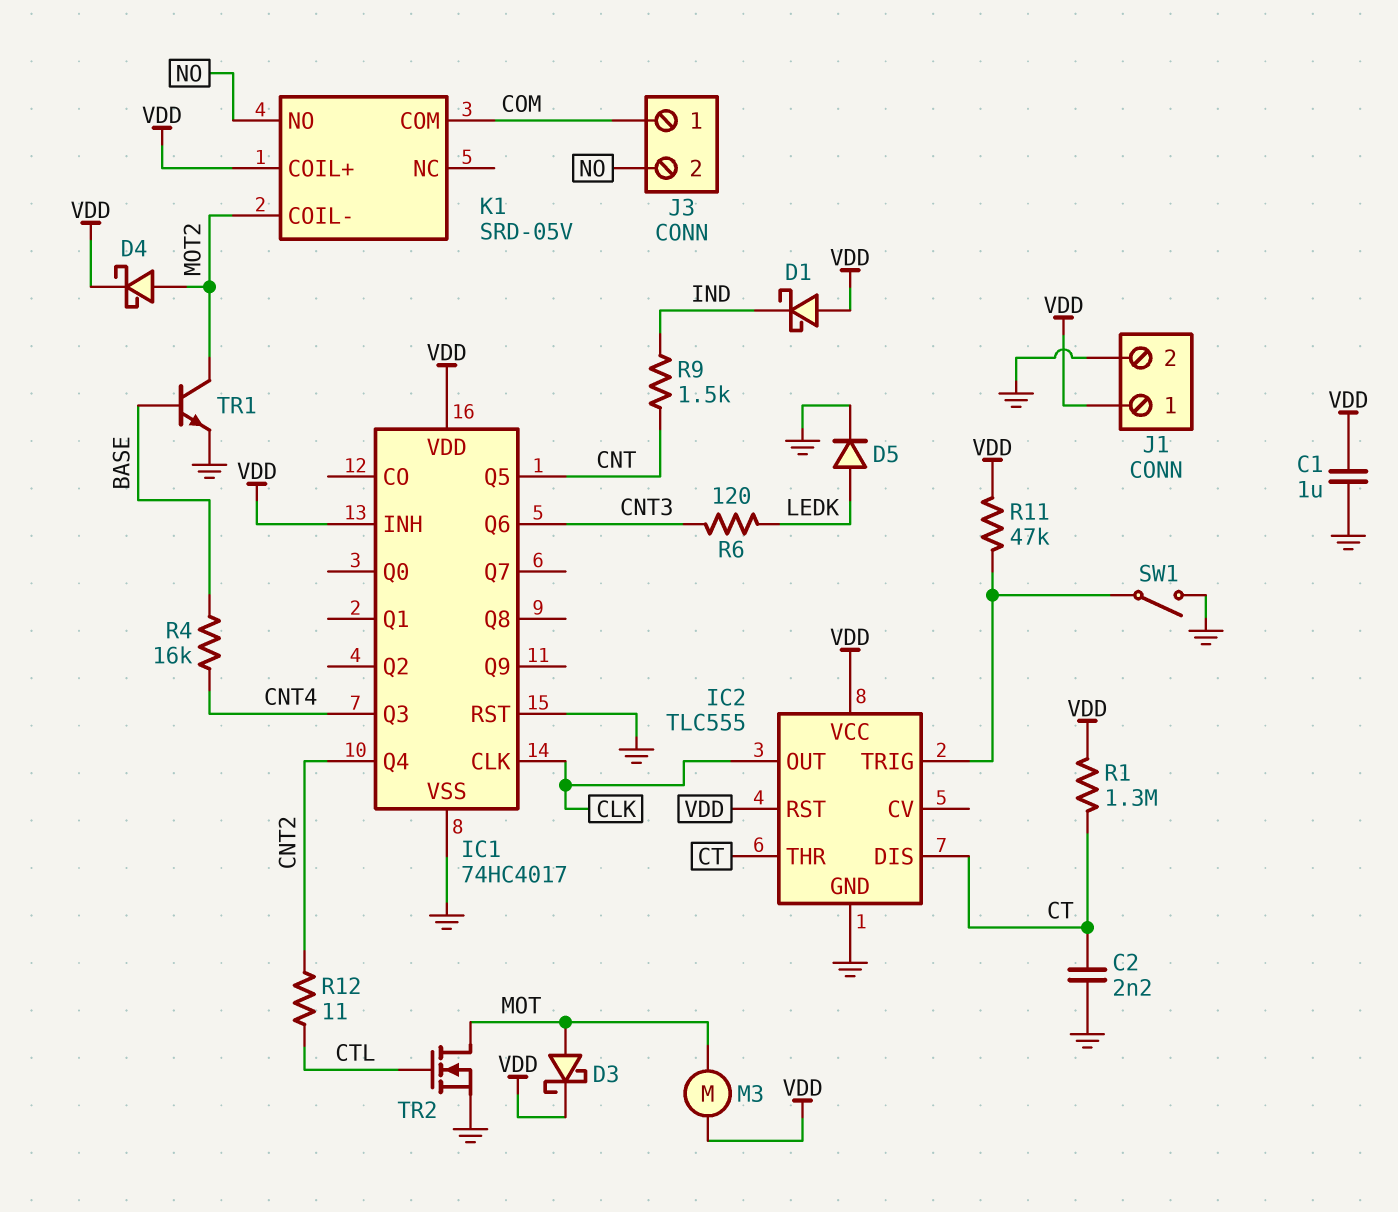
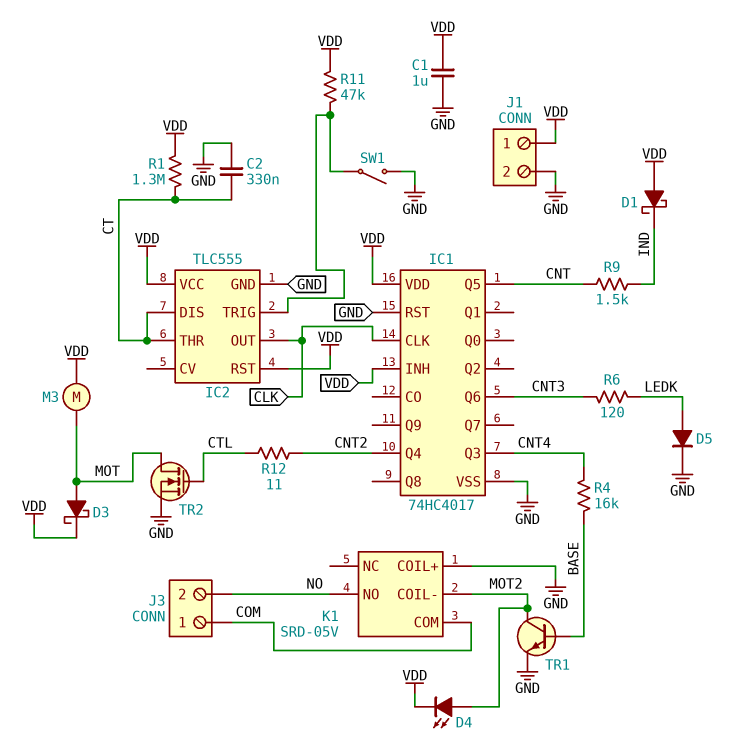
C2: 2.2nF (CT, GND) -> 330nF (CT, GND)
D4: schottky (A MOT2, K VDD) -> LED (A MOT2, K VDD)
K1 pin COIL+: VDD -> GND

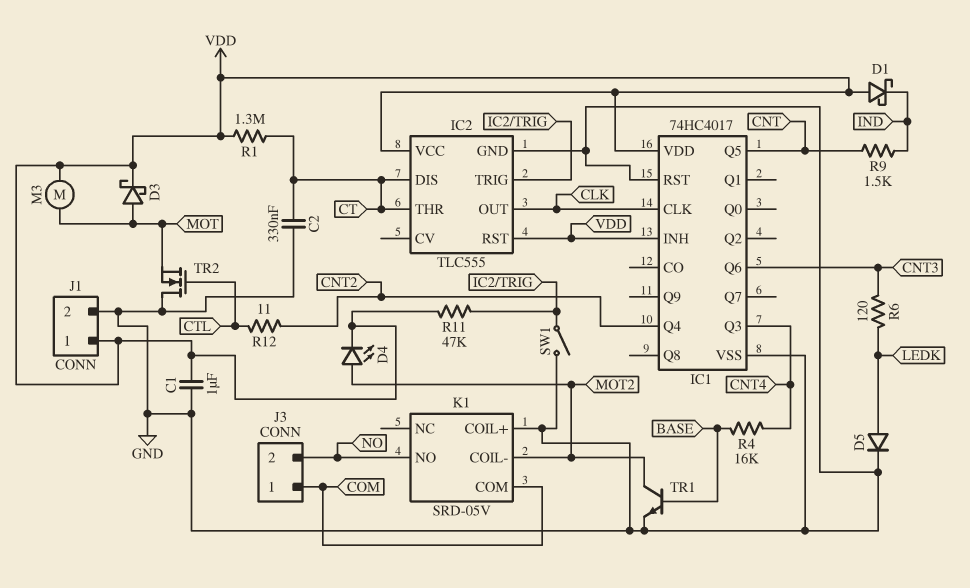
TR2: NMOS (G CTL, D MOT, S GND) -> NMOS (G CTL, D GND, S MOT)

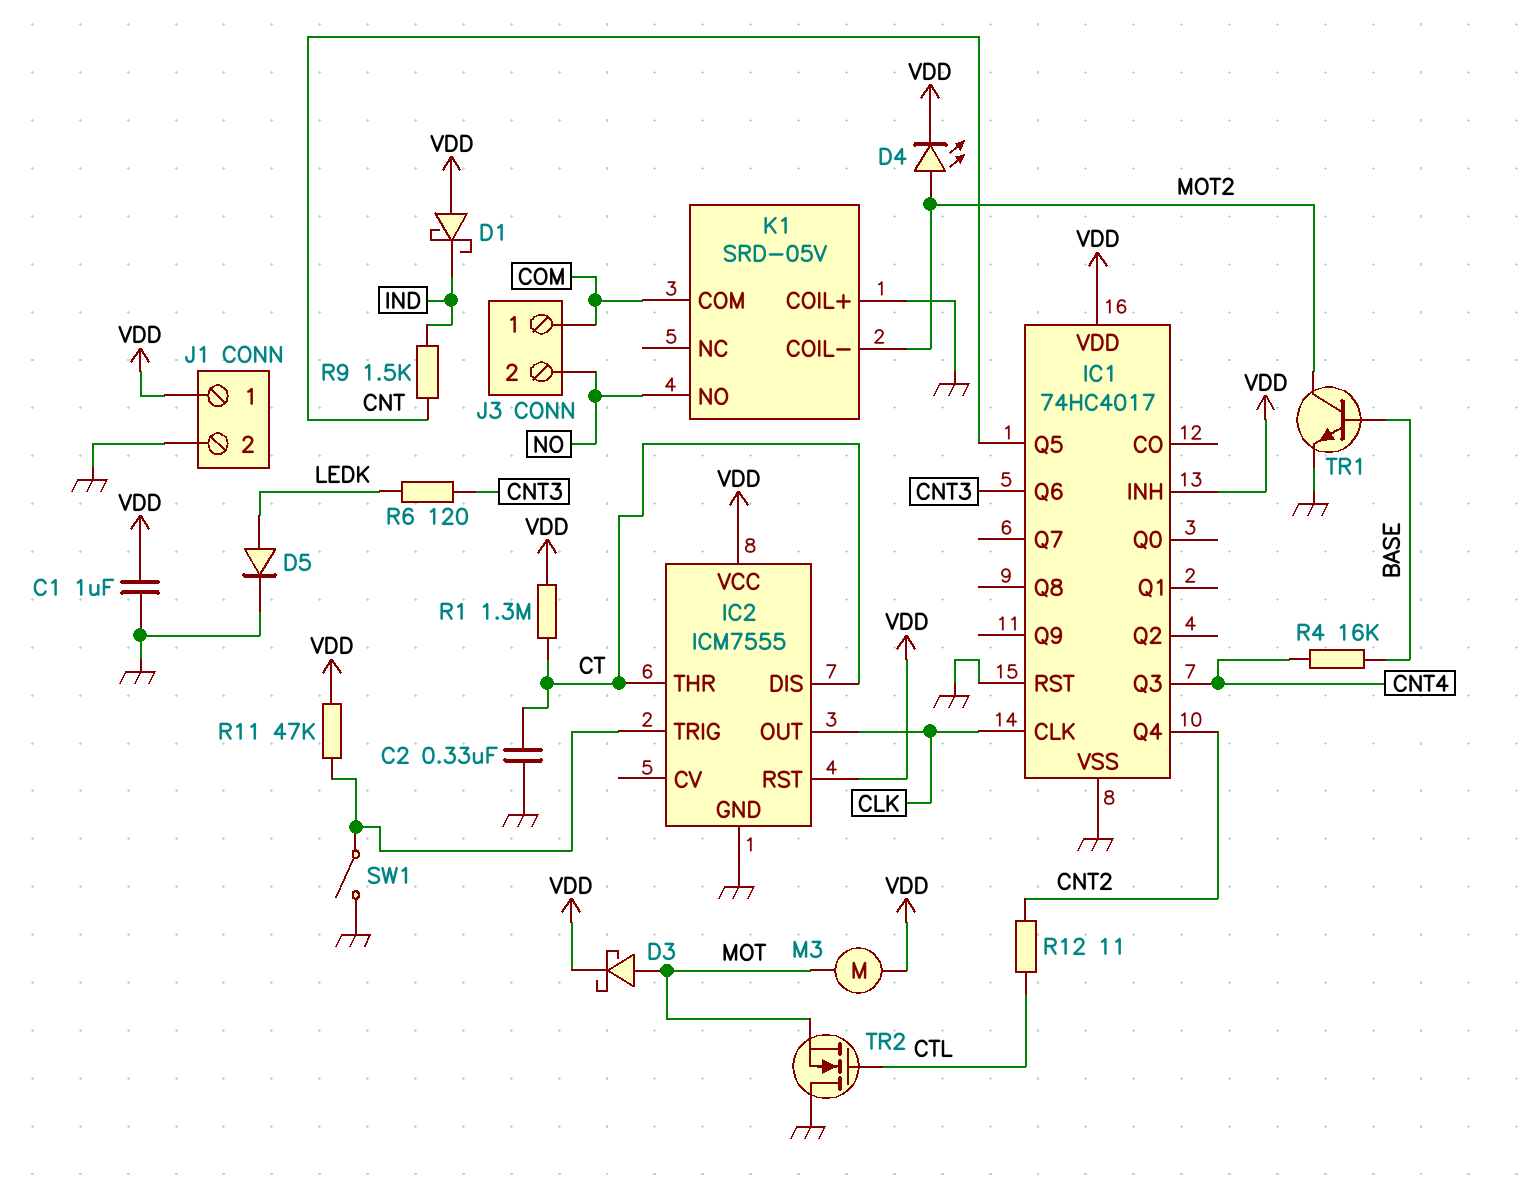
IC2: TLC555 -> ICM7555

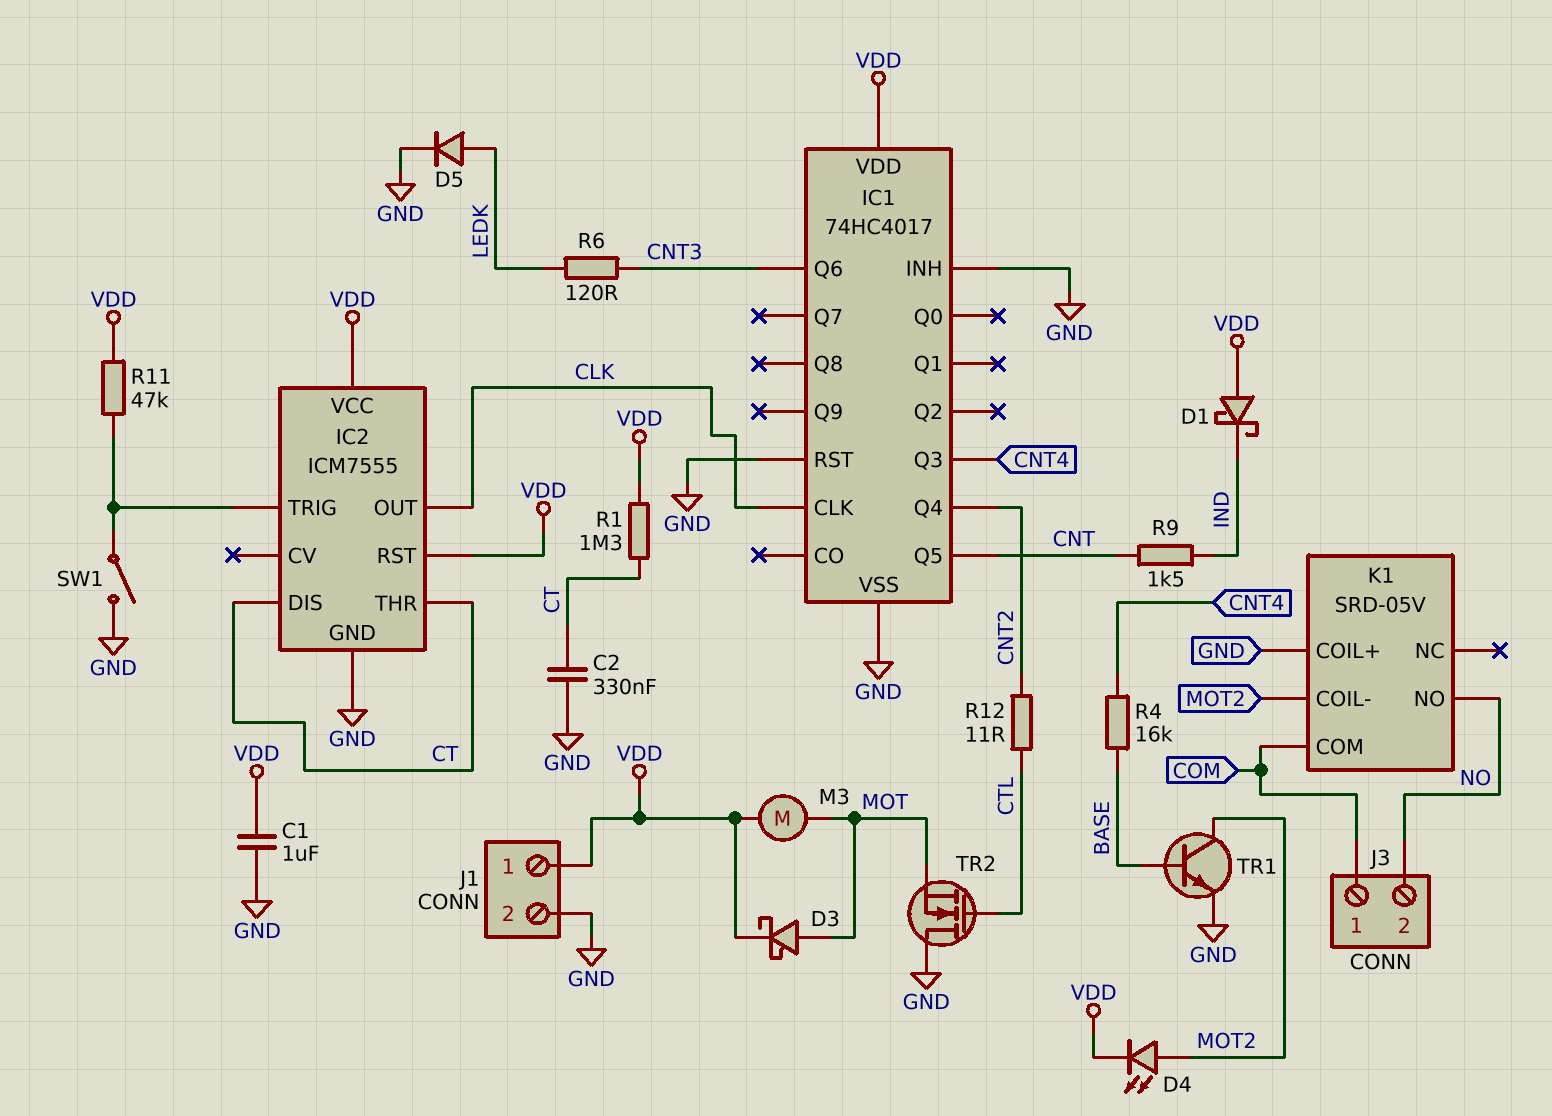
IC1 pin INH: VDD -> GND

